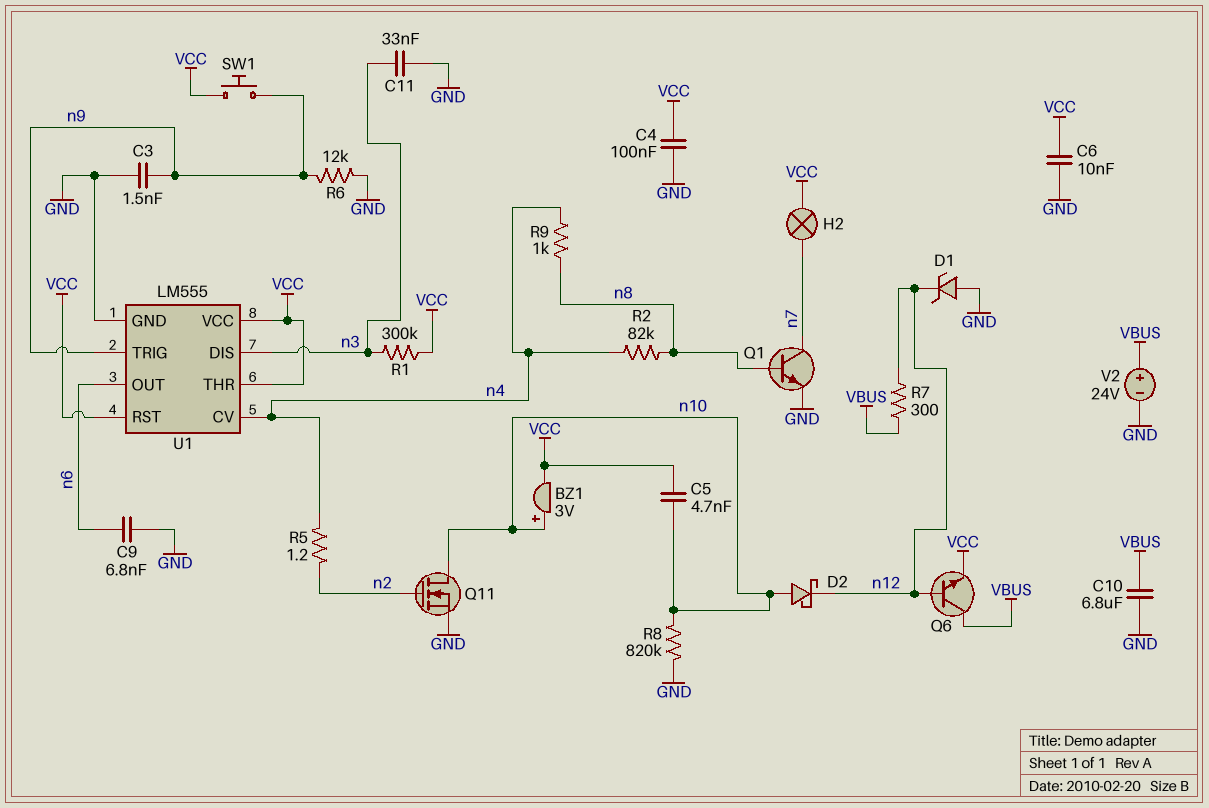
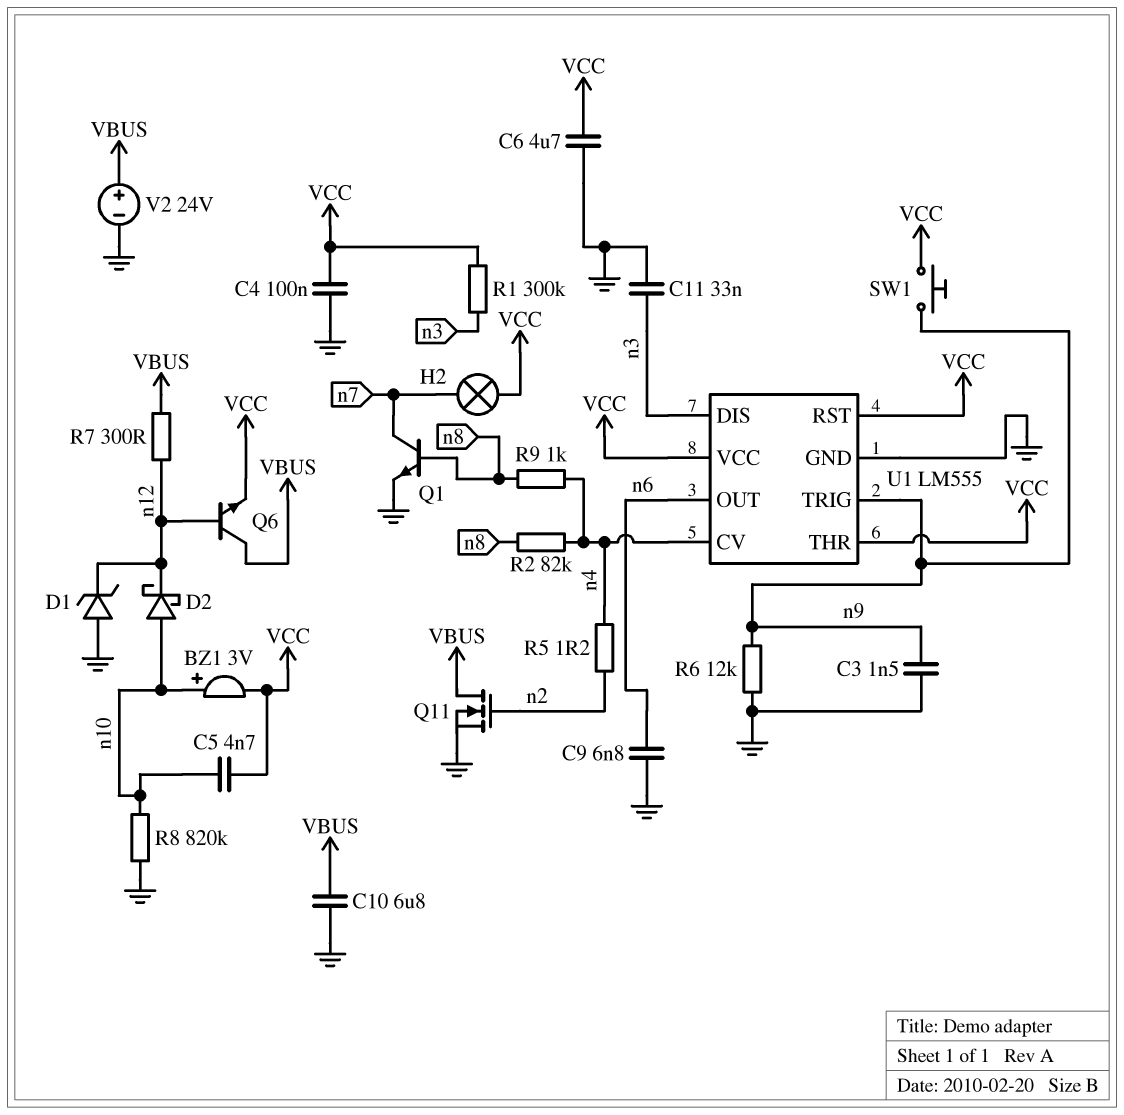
C6: 10nF (GND, VCC) -> 4.7uF (GND, VCC)
Q11: NMOS (G n2, D n10, S GND) -> NMOS (G n2, D VBUS, S GND)

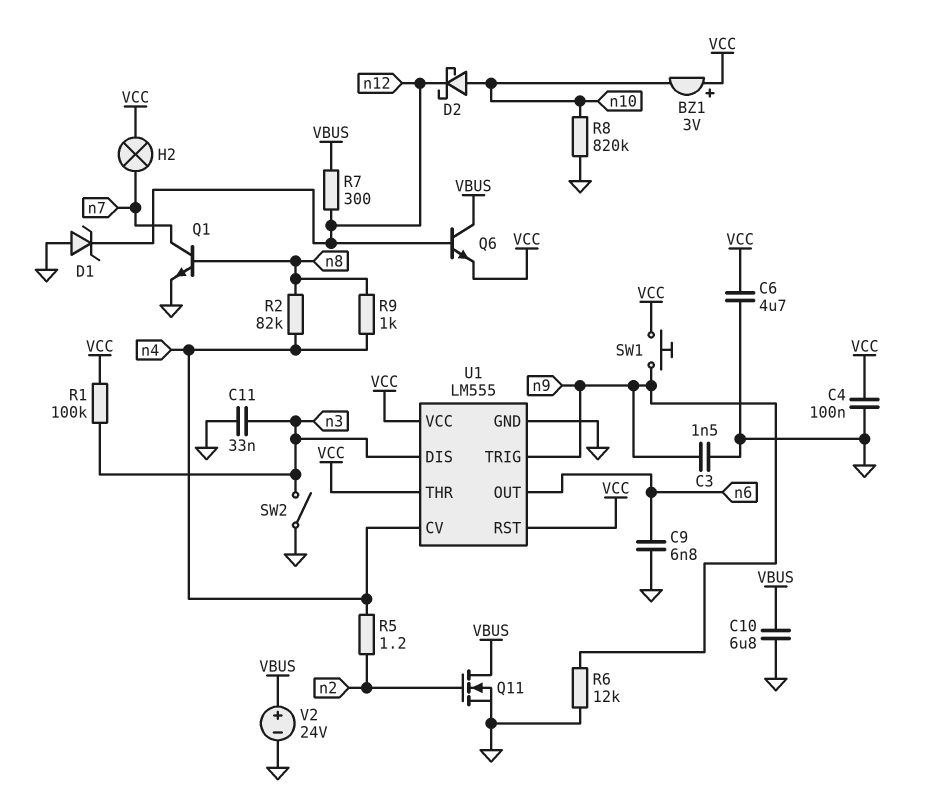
BZ1: buzzer 3V (plus n10, minus VCC) -> buzzer 3V (plus VCC, minus n10)
C5: 4.7nF (VCC, n10) -> none
R1: 300k (VCC, n3) -> 100k (VCC, n3)
SW2: none -> switch (GND, n3)

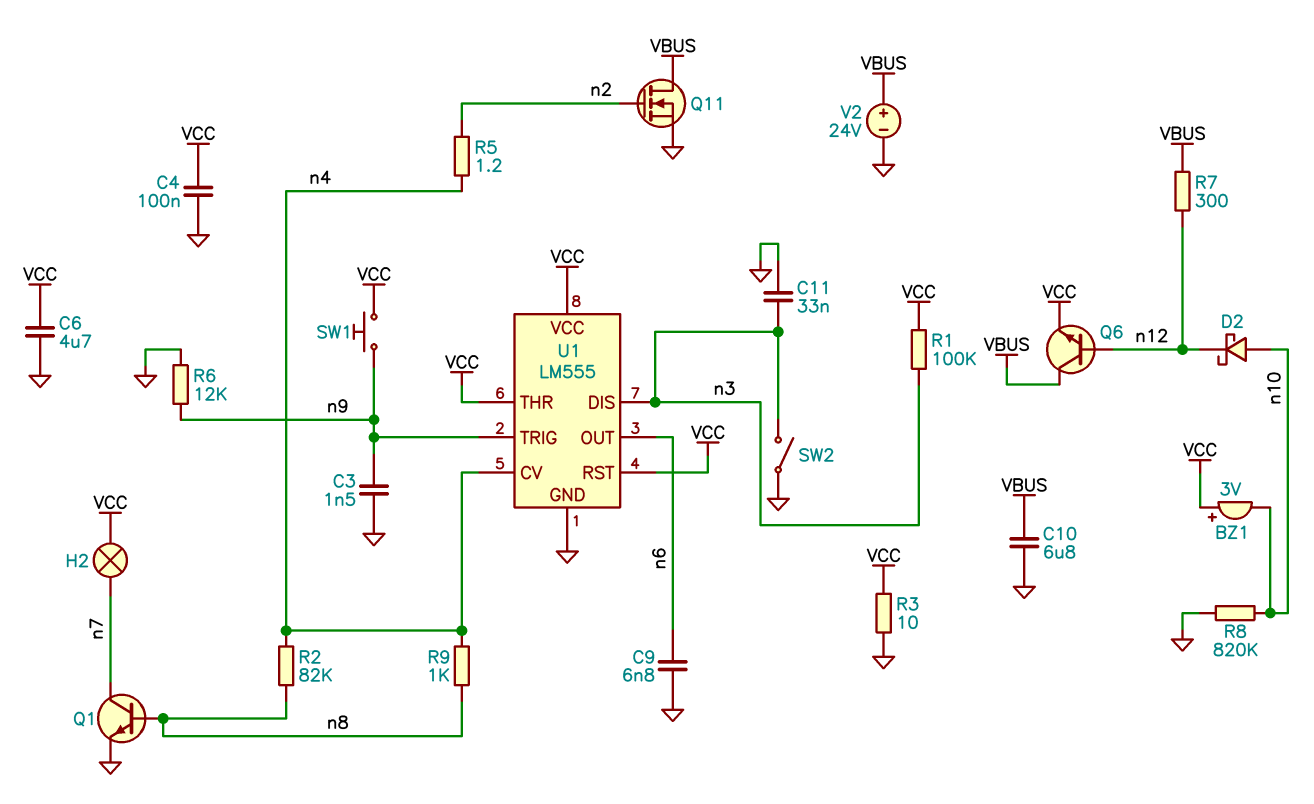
D1: zener (A GND, K n12) -> none
R3: none -> 10 (GND, VCC)

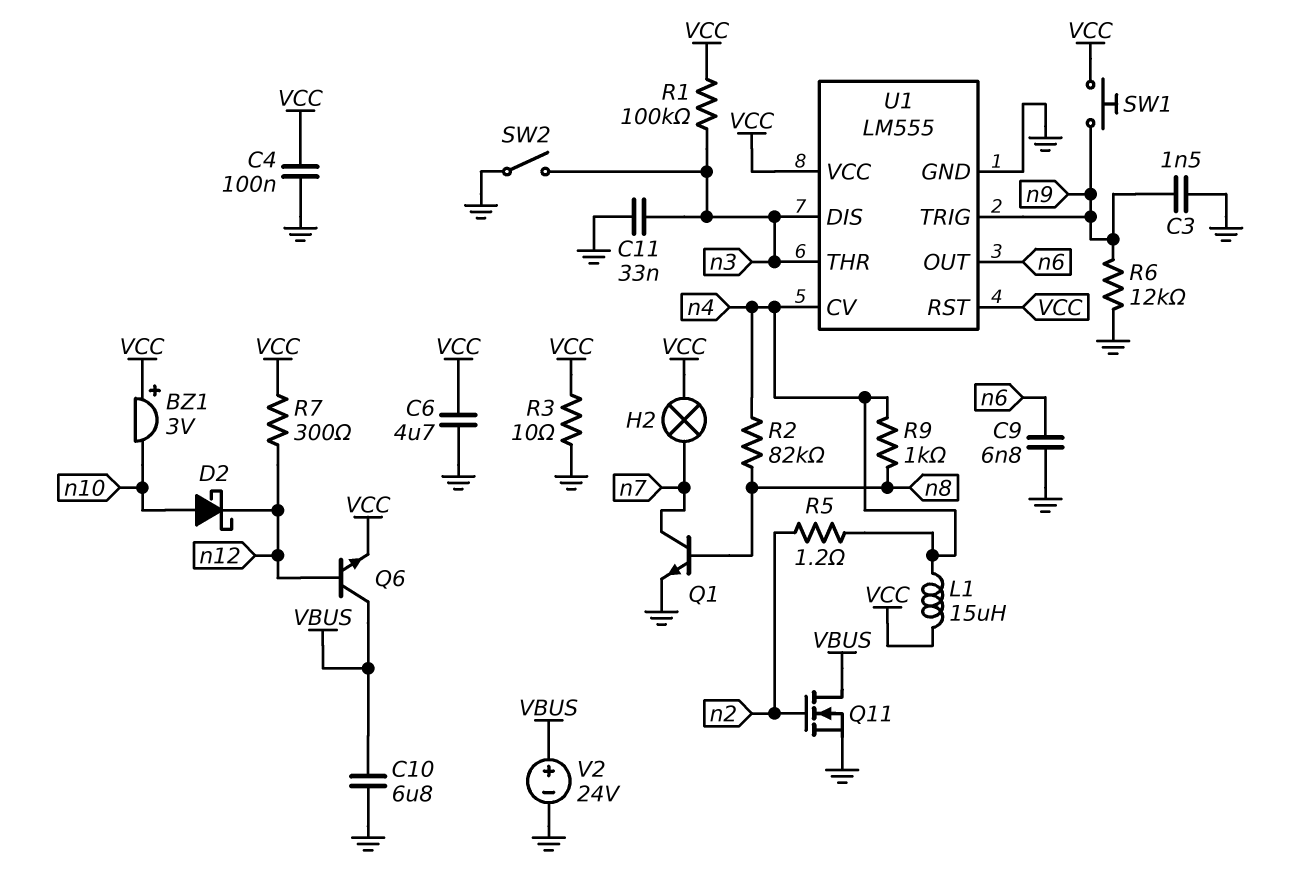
L1: none -> 15uH (VCC, n4)
R7: 300 (VBUS, n12) -> 300 (VCC, n12)
R8: 820k (GND, n10) -> none
U1 pin THR: VCC -> n3

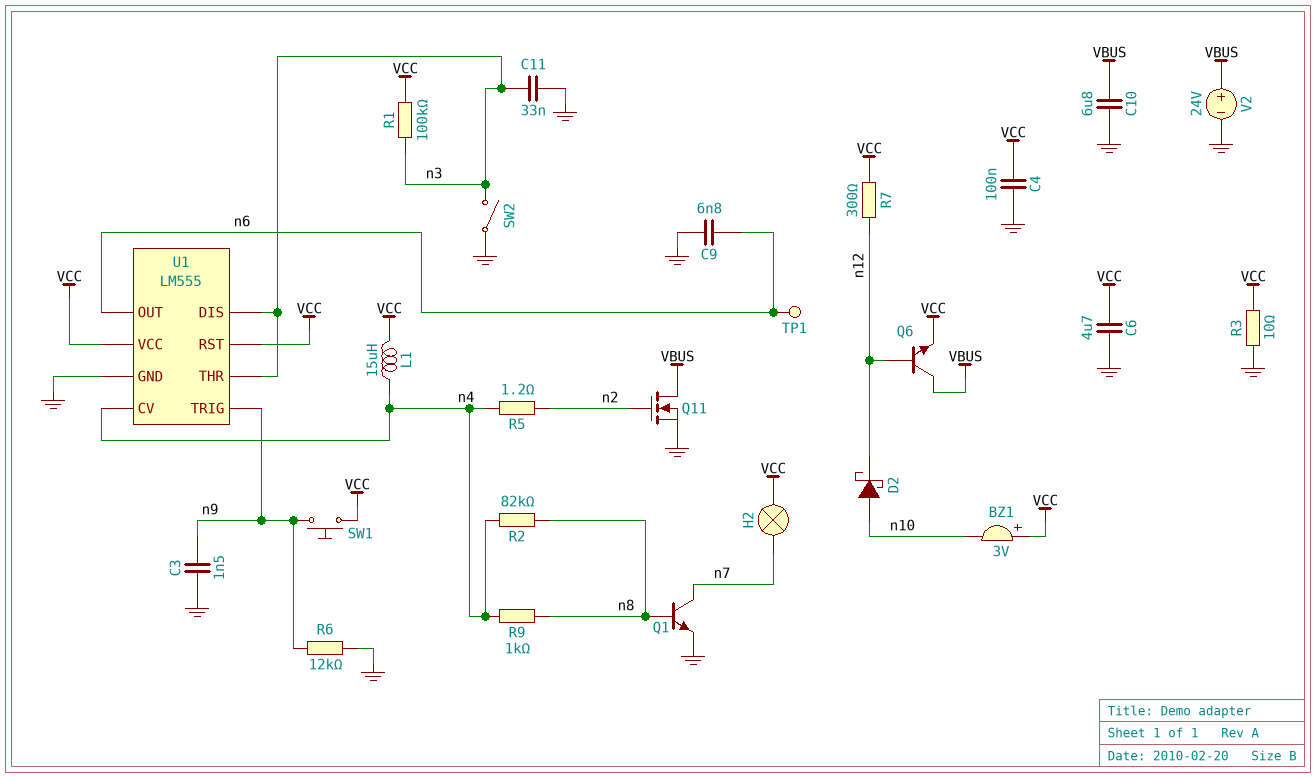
TP1: none -> test point (n6)

